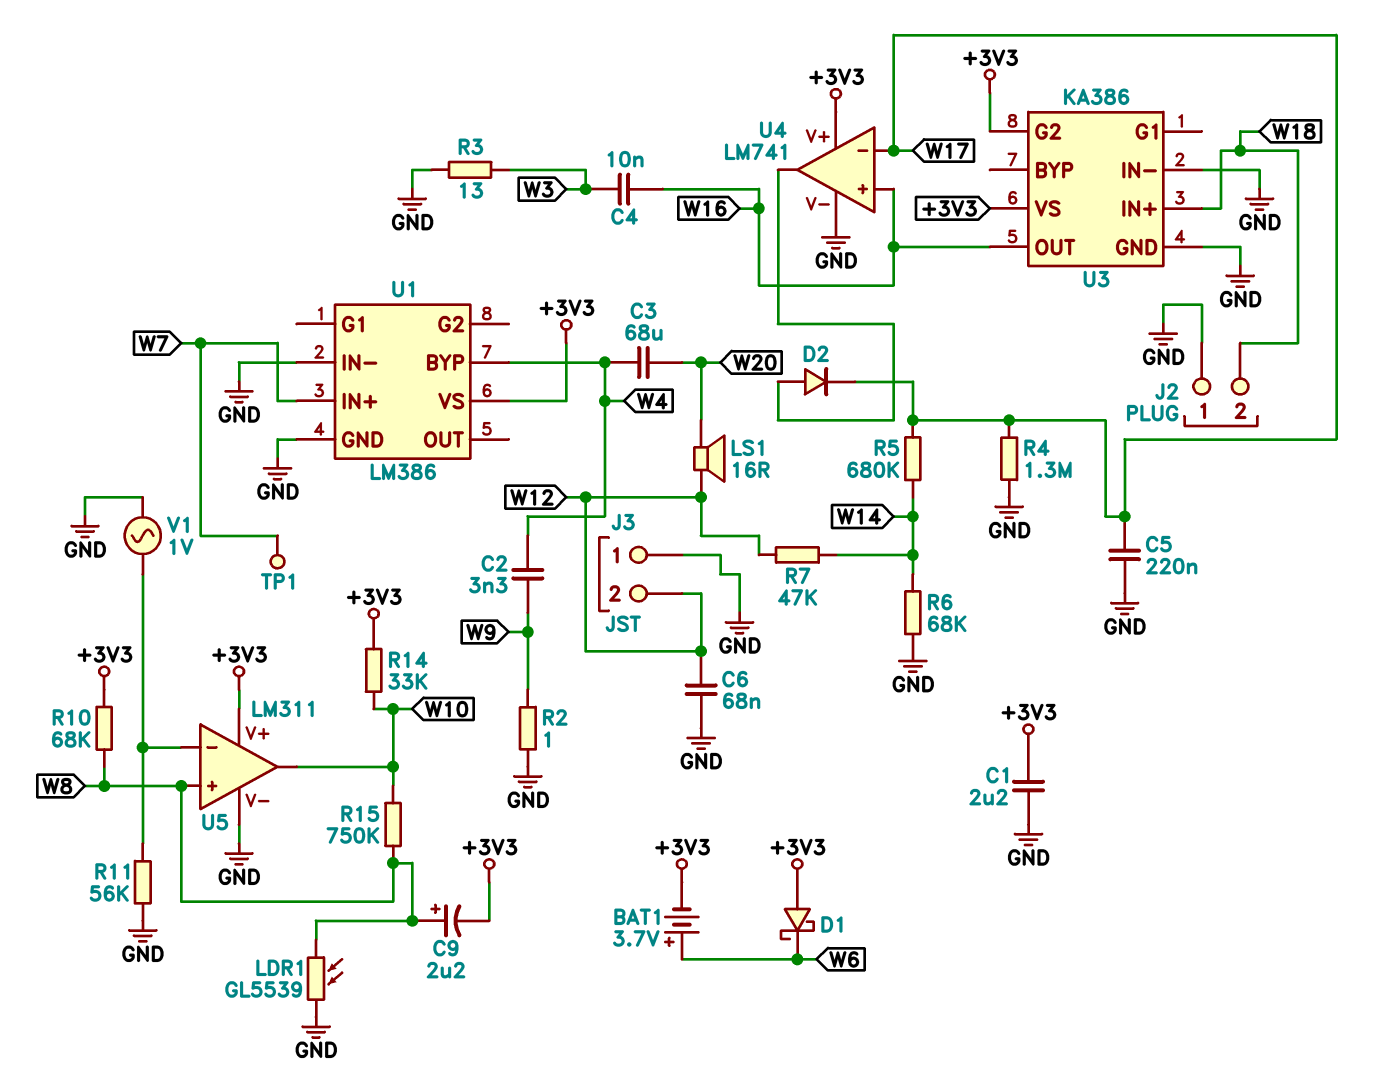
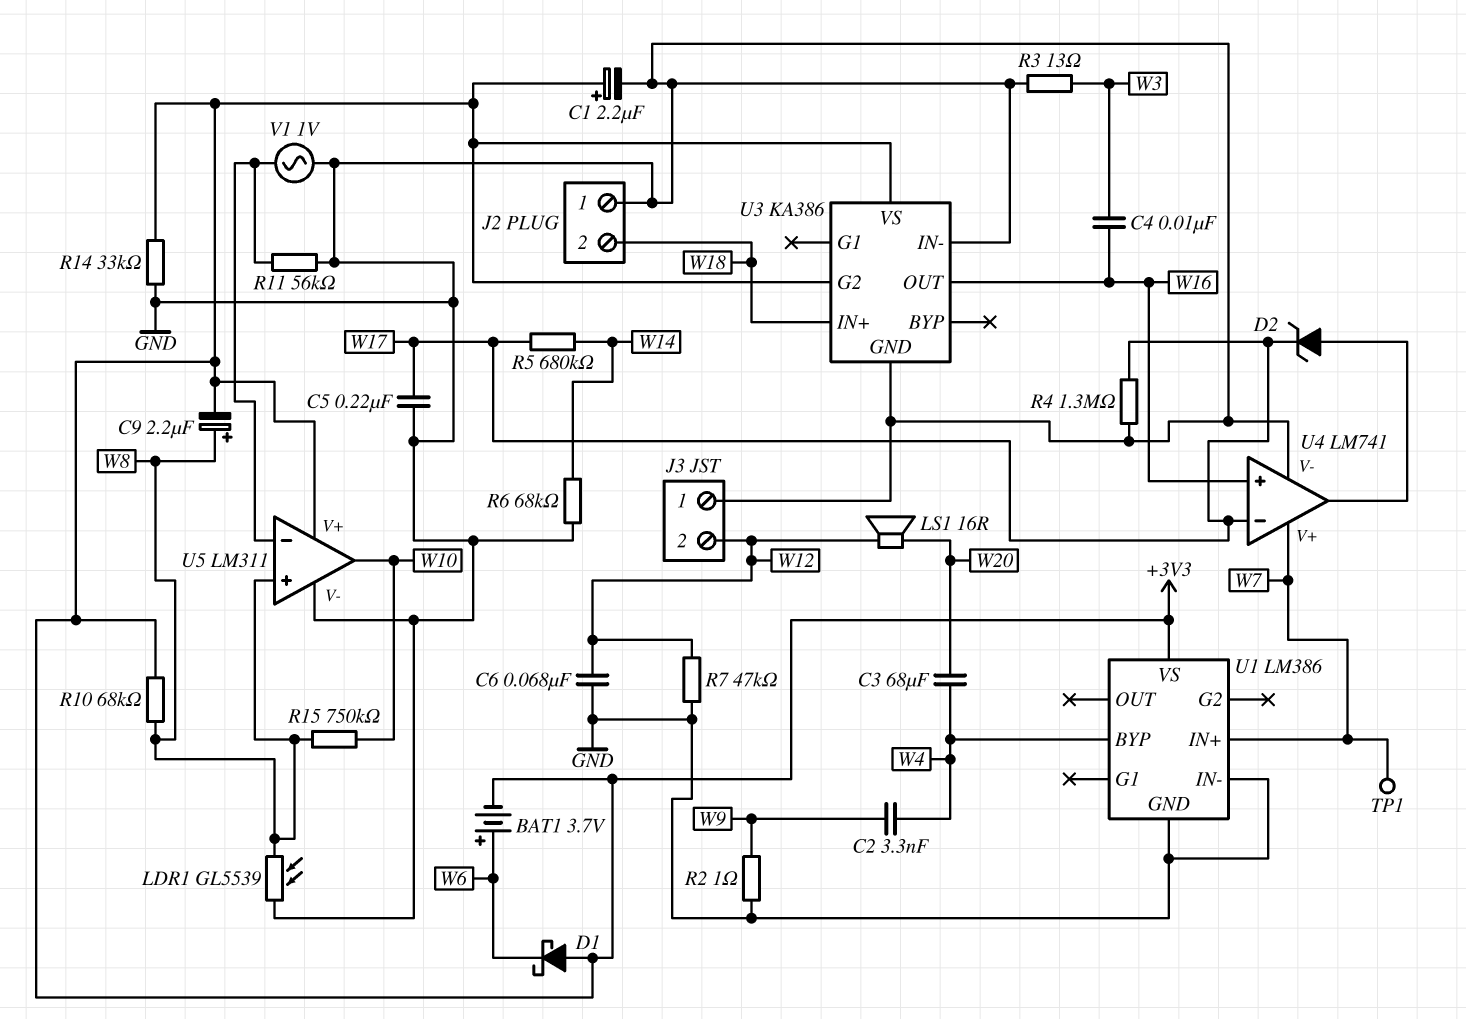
C1: 2.2uF (+3V3, GND) -> 2.2uF (plus +3V3, minus GND)
D2: diode (A U4/out, K W17) -> zener (A U4/out, K W17)
R7: 47k (W12, W14) -> 47k (GND, W12)
R14: 33k (+3V3, W10) -> 33k (+3V3, GND)
U4 pin V+: +3V3 -> W7

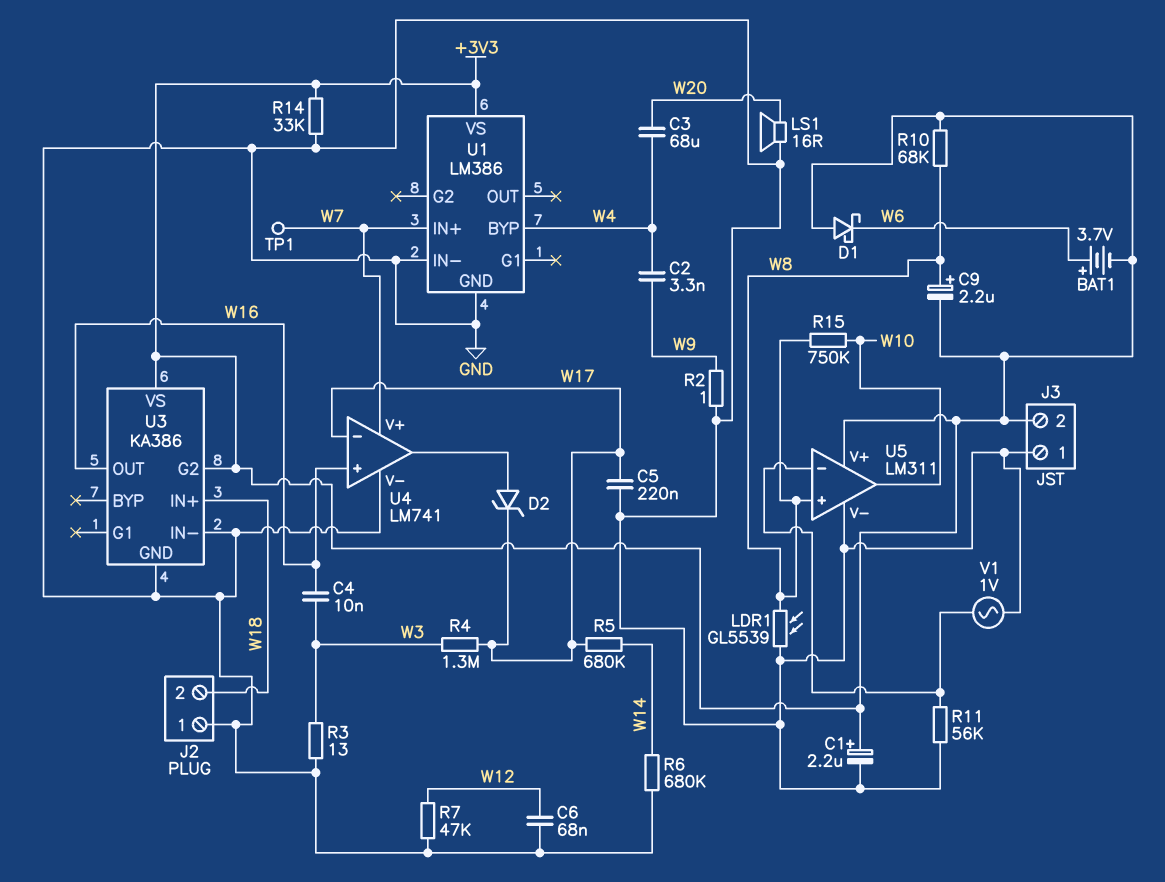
J3 pin 2: W12 -> +3V3
LS1: speaker 16R (W12, W20) -> speaker 16R (GND, W20)
R4: 1.3M (GND, W17) -> 1.3M (W3, W17)
R6: 68k (GND, W14) -> 680k (GND, W14)

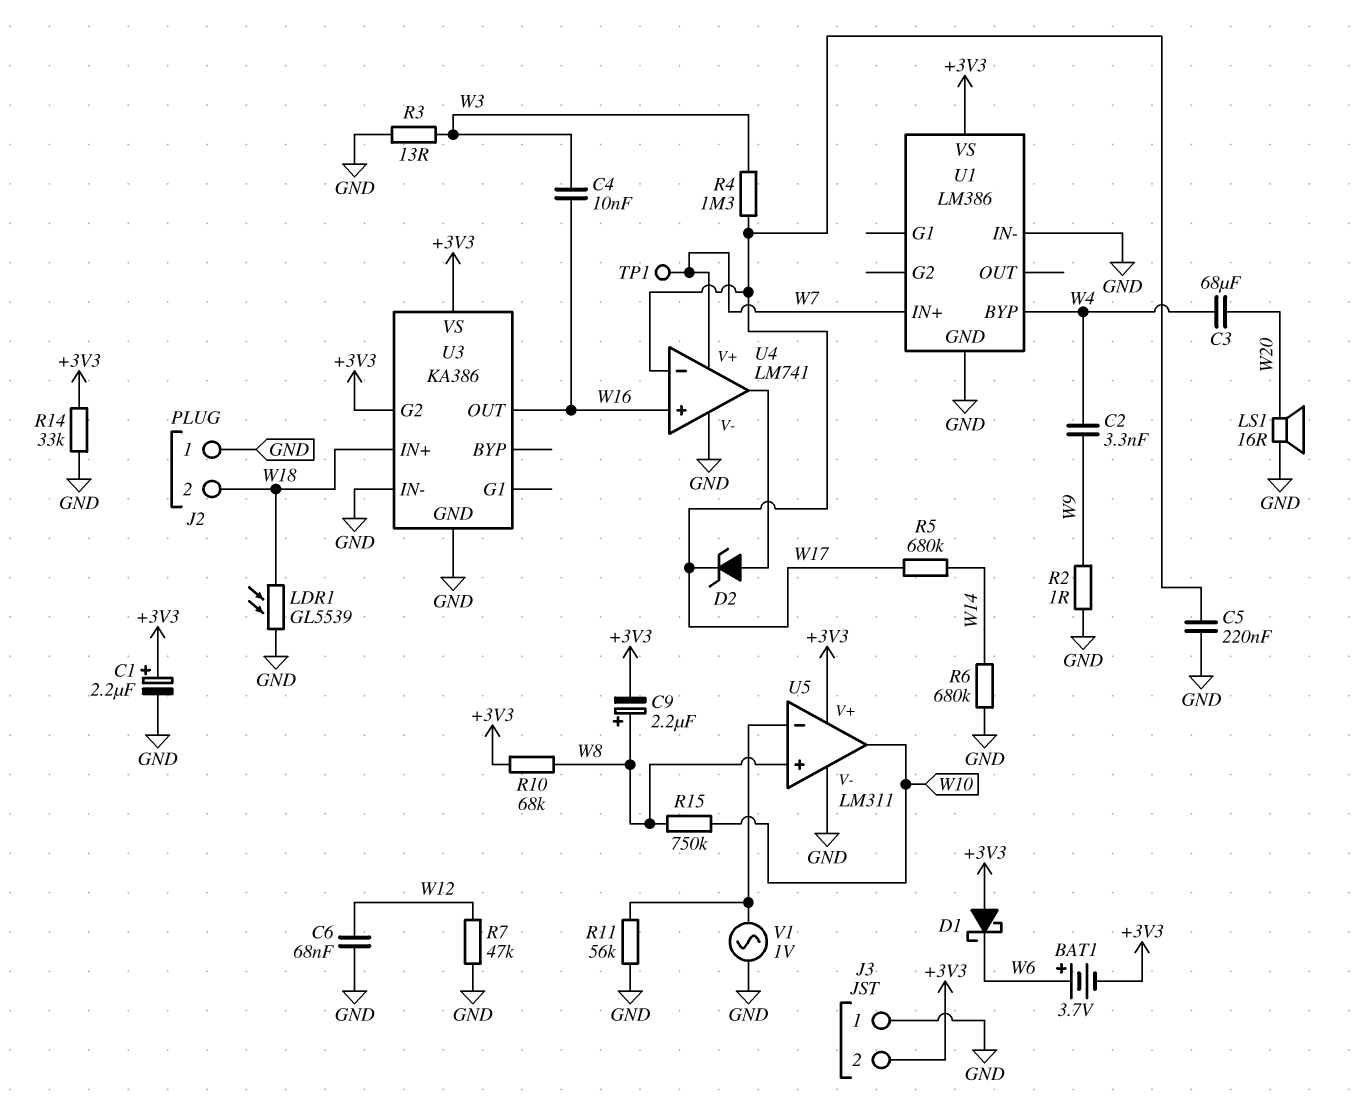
LDR1: GL5539 (GND, W8) -> GL5539 (GND, W18)

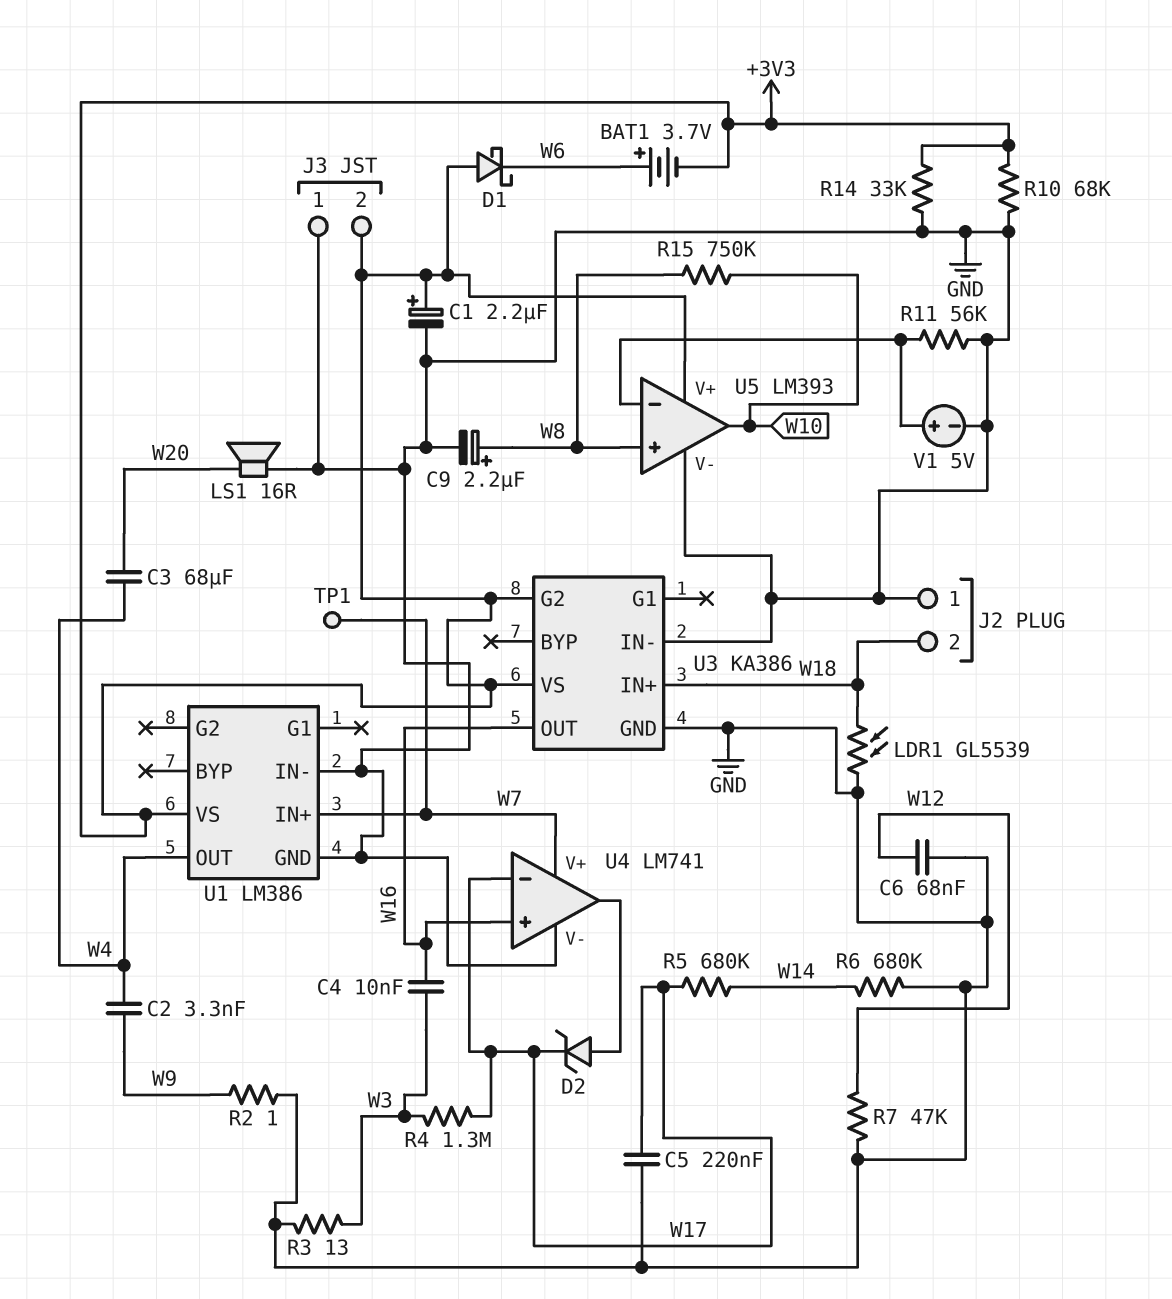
C9: 2.2uF (plus W8, minus +3V3) -> 2.2uF (plus W8, minus GND)
R10: 68k (+3V3, W8) -> 68k (+3V3, GND)
U1 pin BYP: W4 -> none
U1 pin OUT: none -> W4
U5: LM311 -> LM393
V1: AC 1V (GND, U5/in-) -> 5V (plus U5/in-, minus GND)

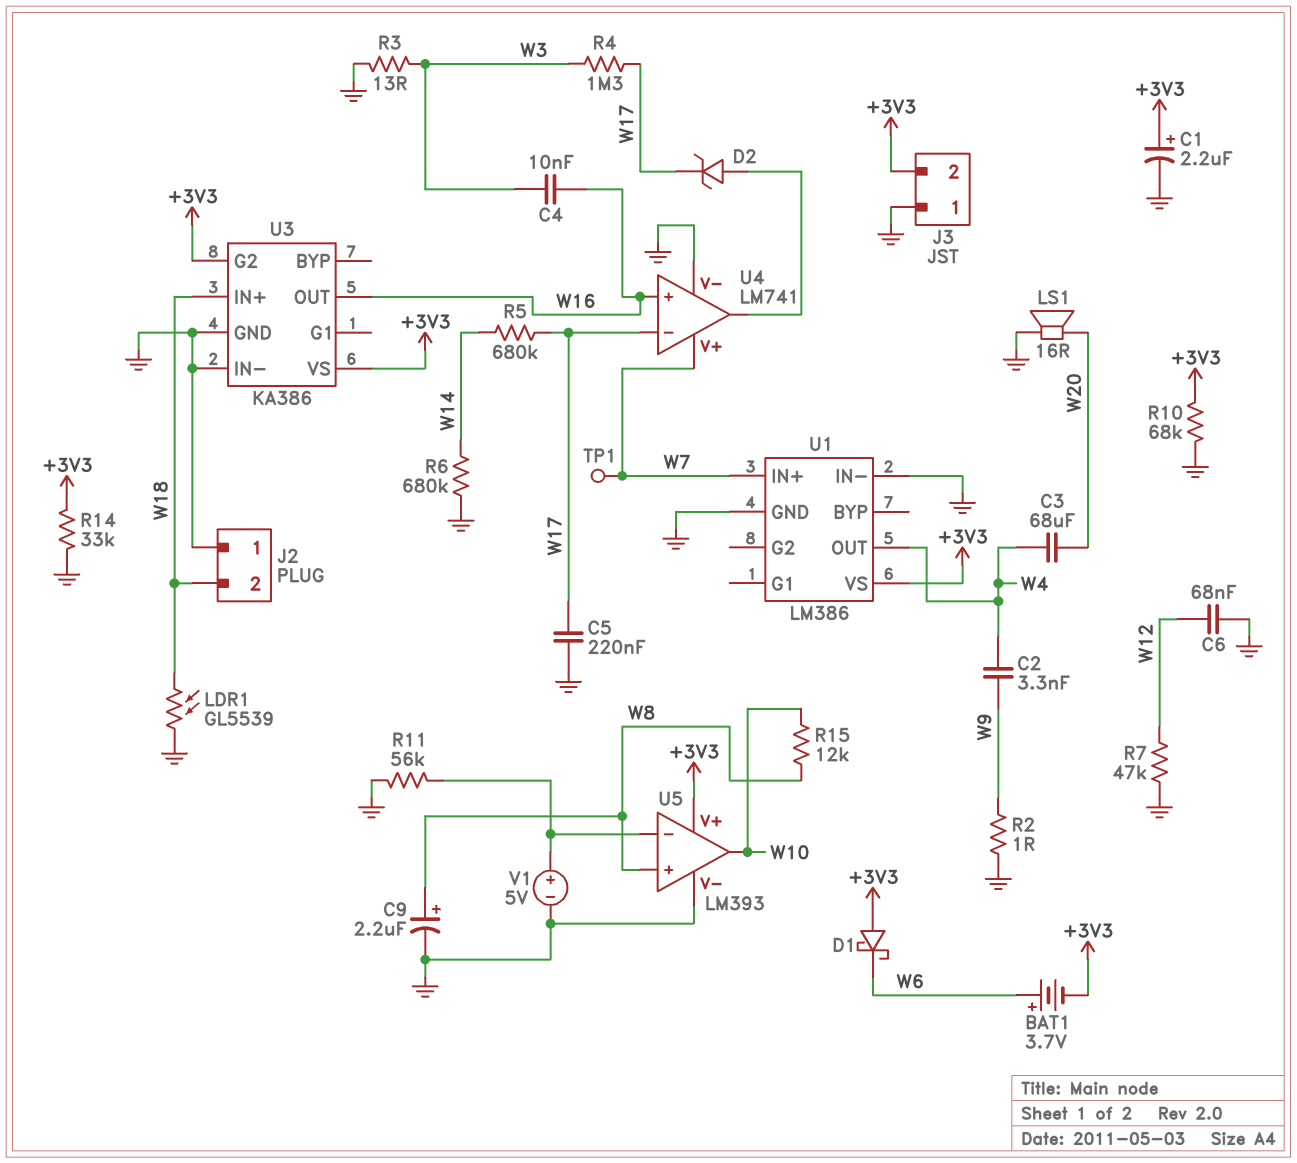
R15: 750k (W8, W10) -> 12k (W8, W10)

